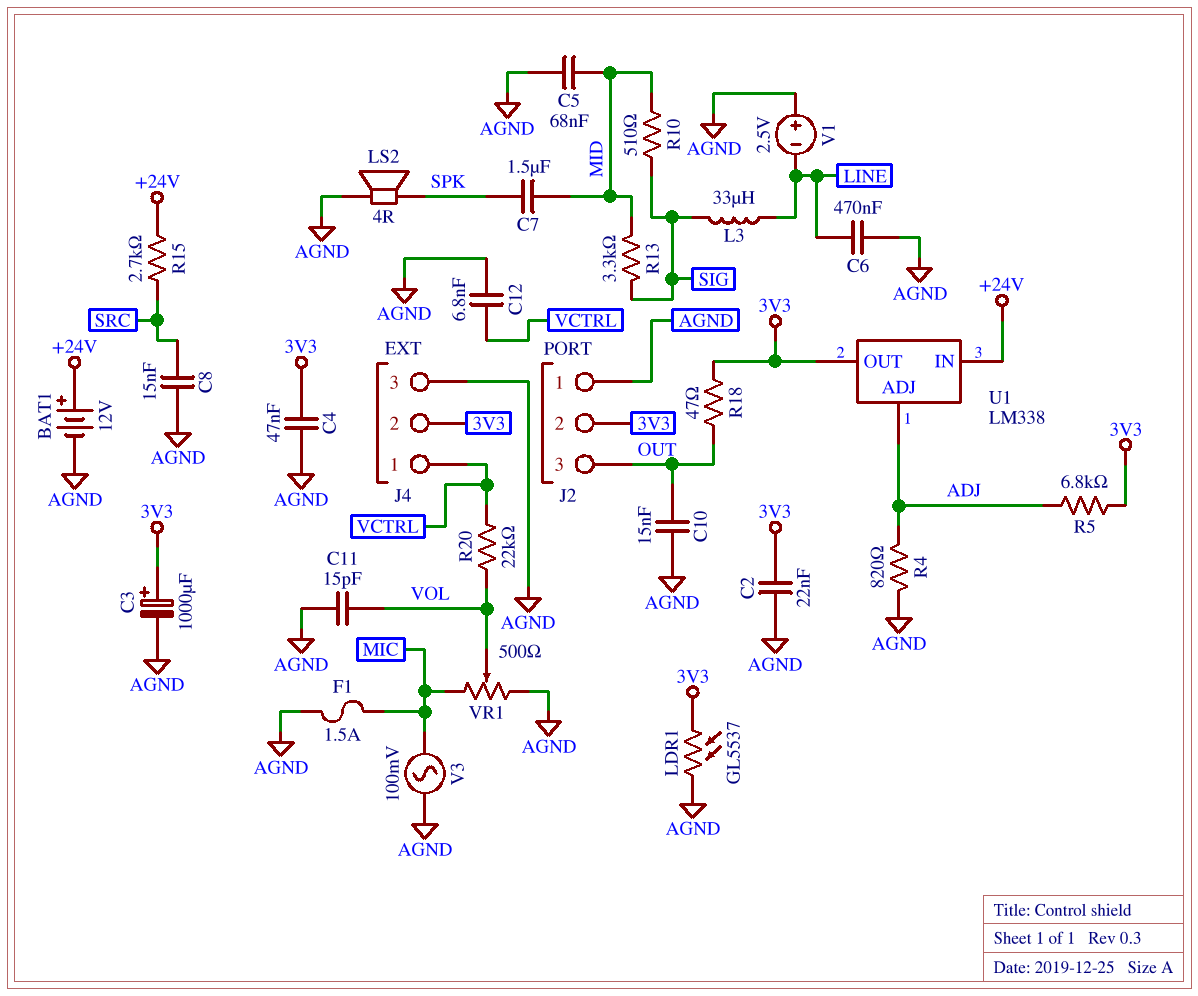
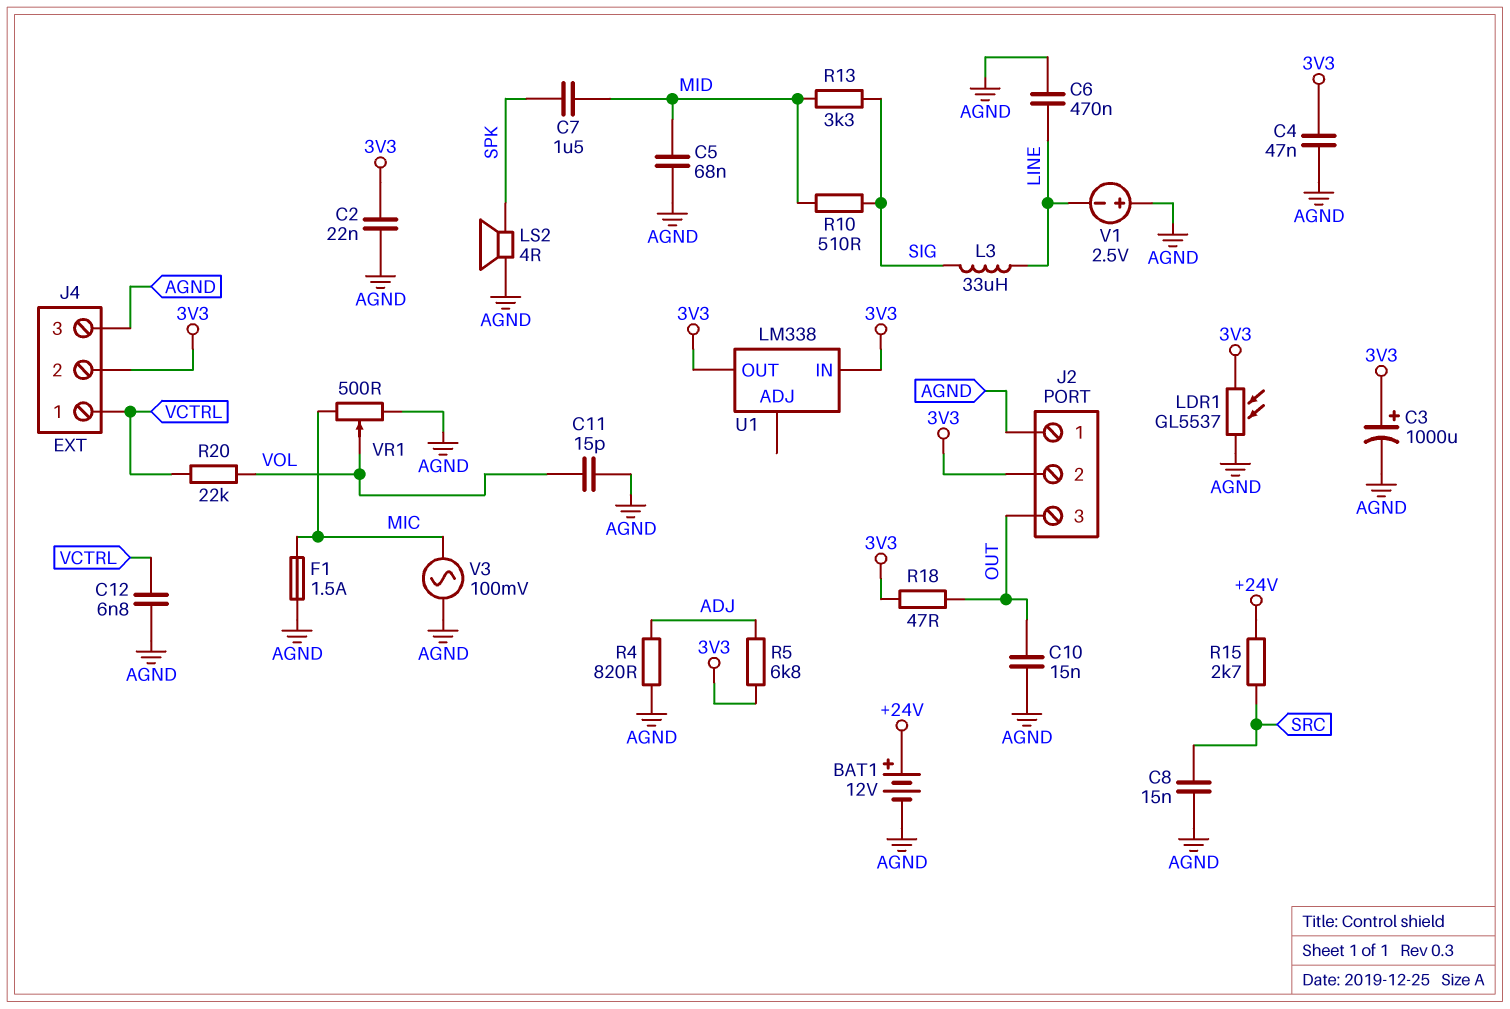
U1 pin ADJ: ADJ -> none
U1 pin IN: +24V -> 3V3

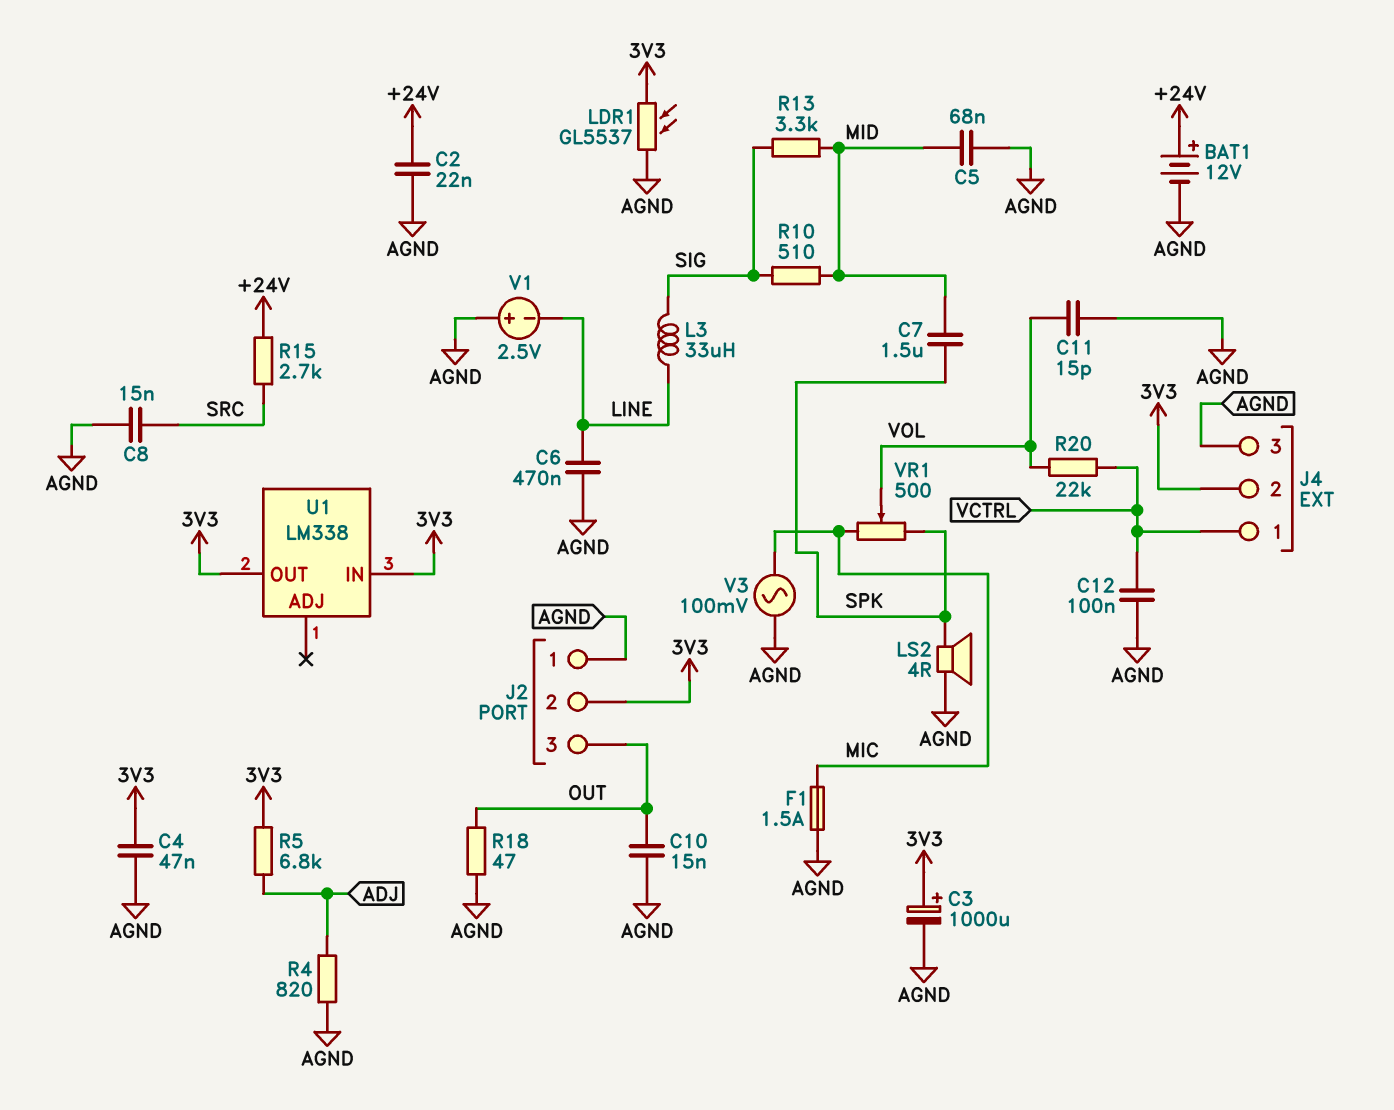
C2: 22nF (3V3, AGND) -> 22nF (+24V, AGND)
C12: 6.8nF (AGND, VCTRL) -> 100nF (AGND, VCTRL)
R18: 47 (3V3, OUT) -> 47 (AGND, OUT)
VR1: 500 (AGND, MIC, wiper VOL) -> 500 (MIC, SPK, wiper VOL)

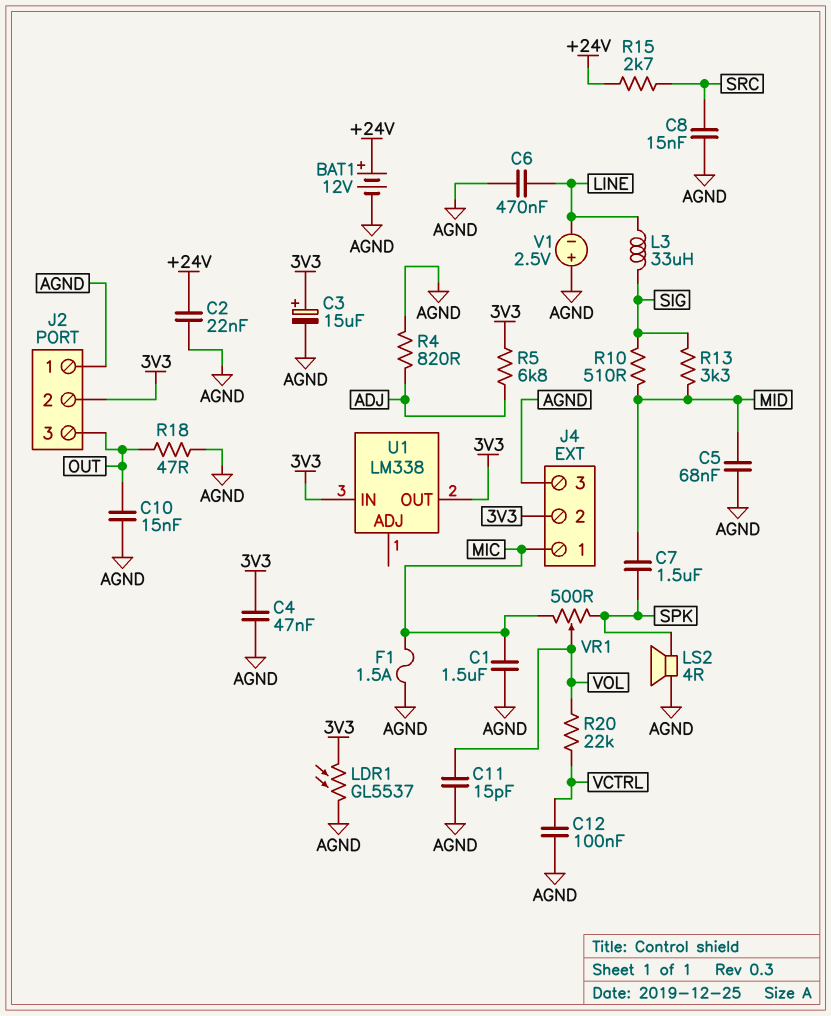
C1: none -> 1.5uF (AGND, MIC)
C3: 1000uF (plus 3V3, minus AGND) -> 15uF (plus 3V3, minus AGND)
J4 pin 1: VCTRL -> MIC
V3: AC 100mV (AGND, MIC) -> none

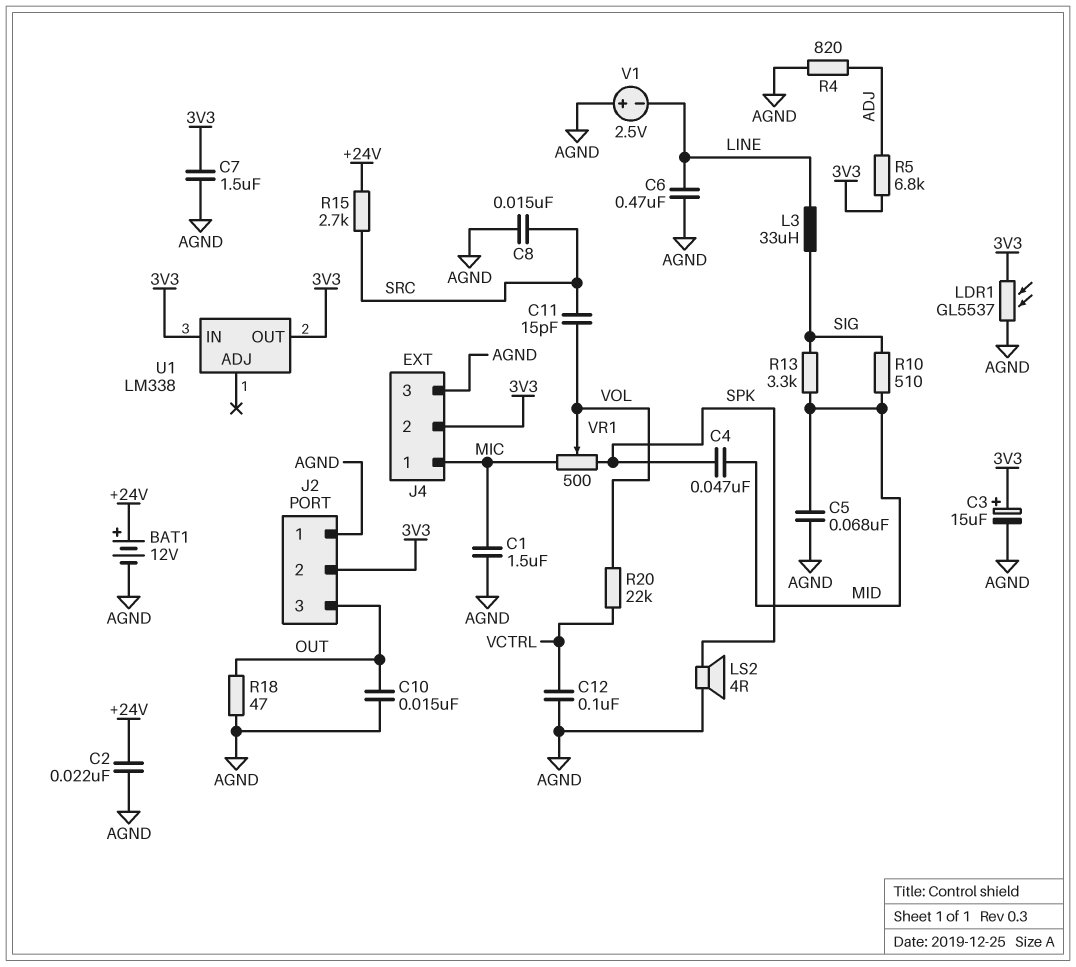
C4: 47nF (3V3, AGND) -> 47nF (MID, SPK)
C7: 1.5uF (MID, SPK) -> 1.5uF (3V3, AGND)
C11: 15pF (AGND, VOL) -> 15pF (SRC, VOL)
F1: 1.5A (AGND, MIC) -> none

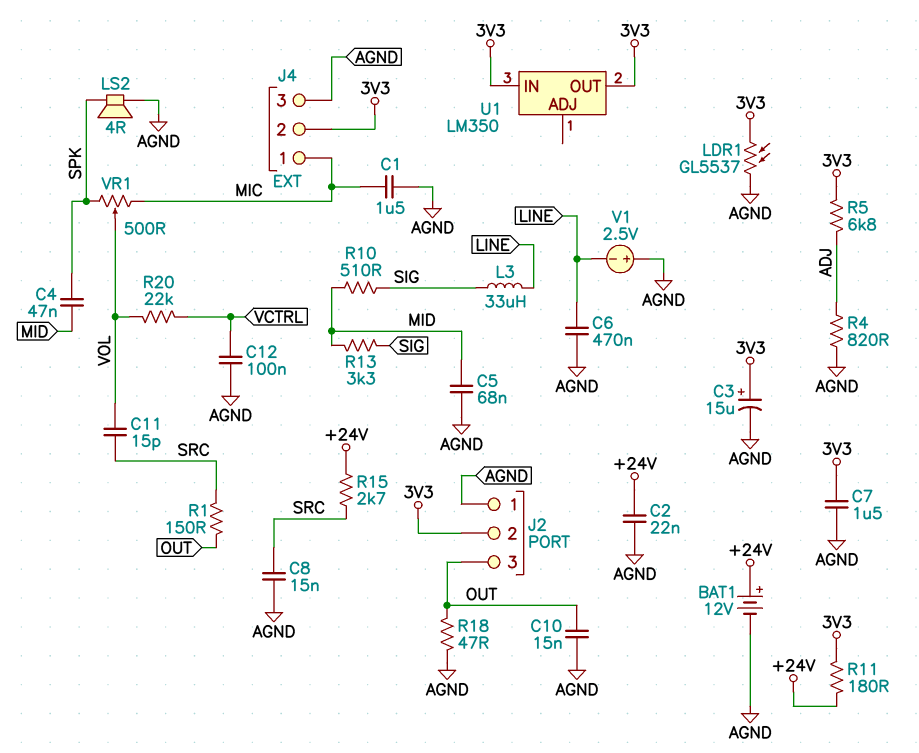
R1: none -> 150 (OUT, SRC)
R11: none -> 180 (+24V, 3V3)
U1: LM338 -> LM350

